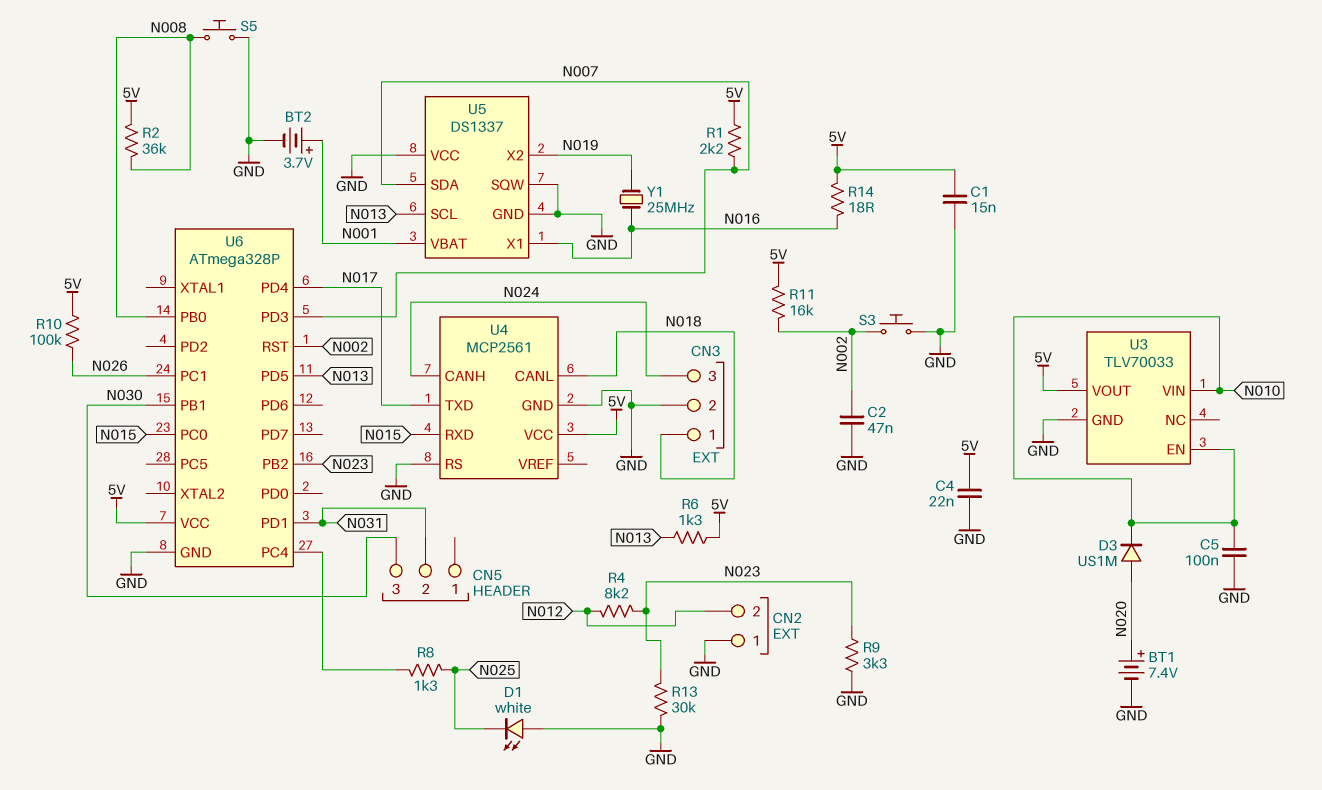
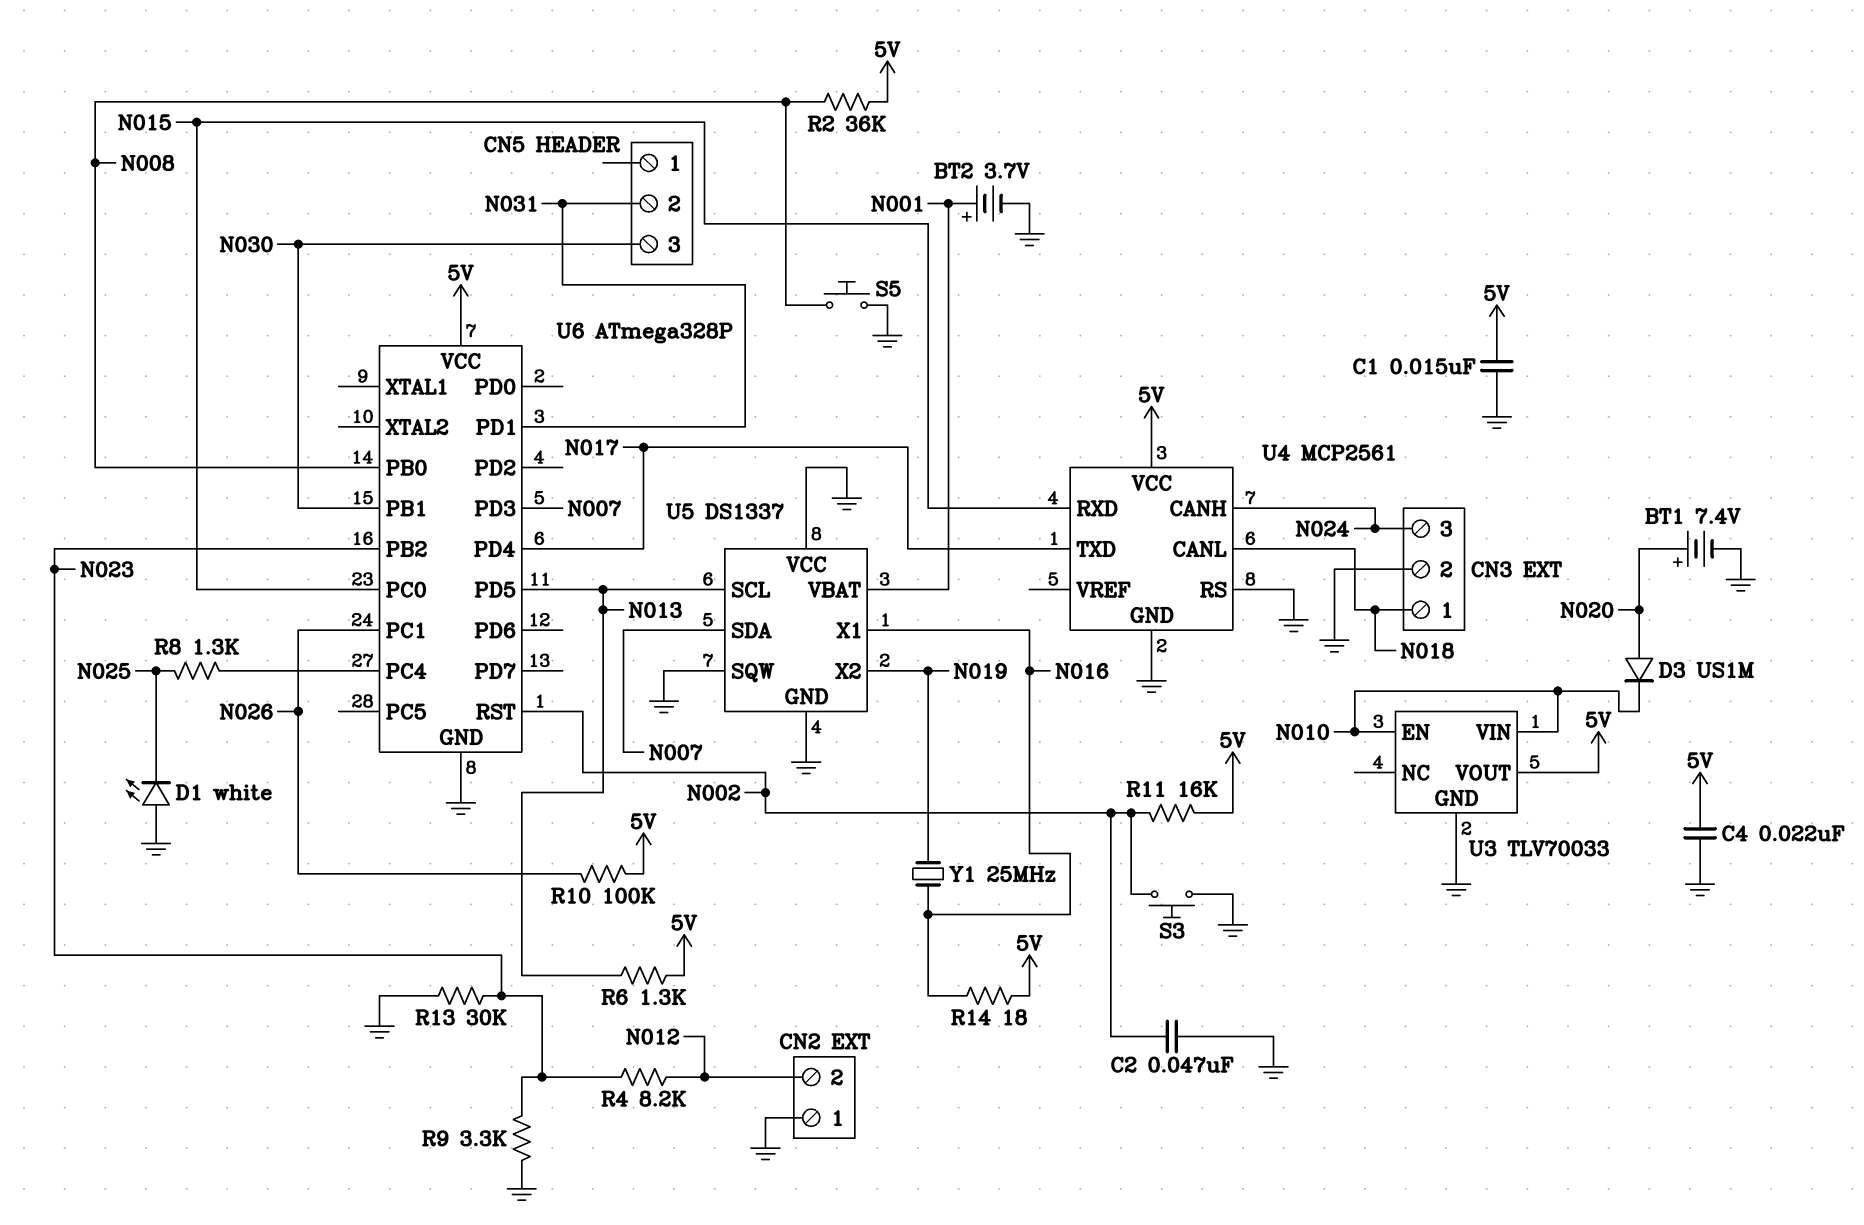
C5: 100nF (GND, N010) -> none
R1: 2.2k (5V, N007) -> none

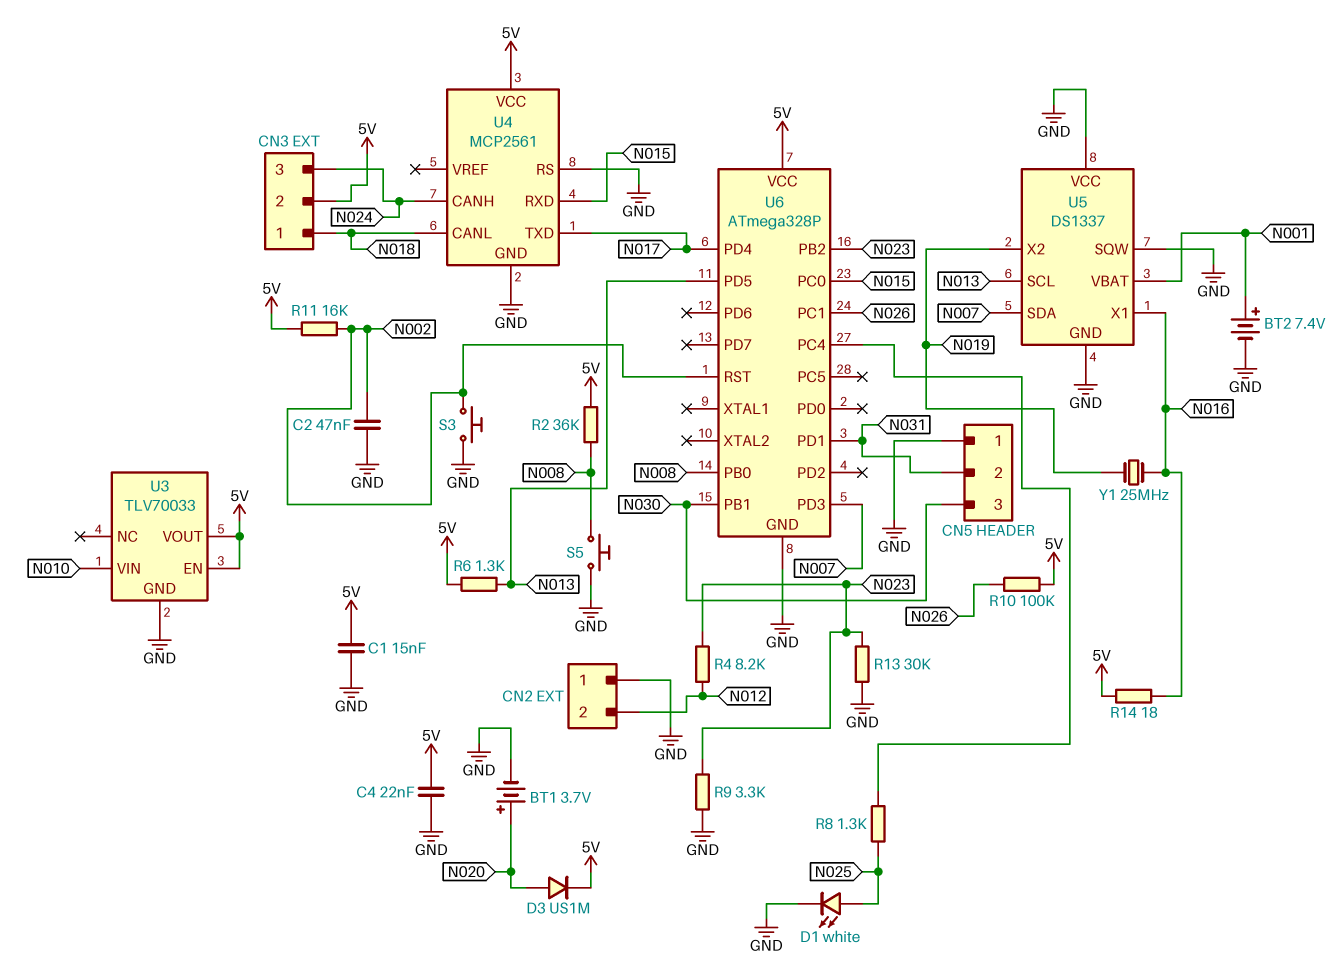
BT1: 7.4V (plus N020, minus GND) -> 3.7V (plus N020, minus GND)
BT2: 3.7V (plus N001, minus GND) -> 7.4V (plus N001, minus GND)
CN3 pin 2: GND -> 5V
CN5 pin 1: none -> GND
D1: LED white (A GND, K N025) -> LED white (A N025, K GND)
D3: diode US1M (A N020, K N010) -> diode US1M (A N020, K 5V)
U3 pin EN: N010 -> 5V

